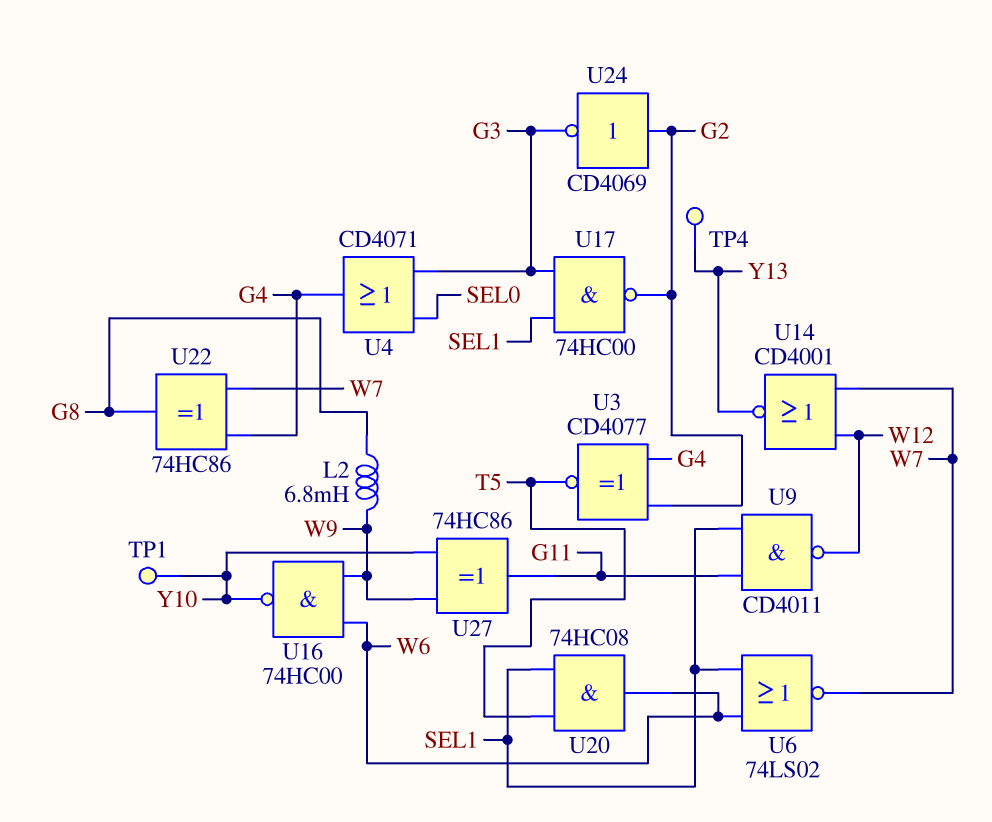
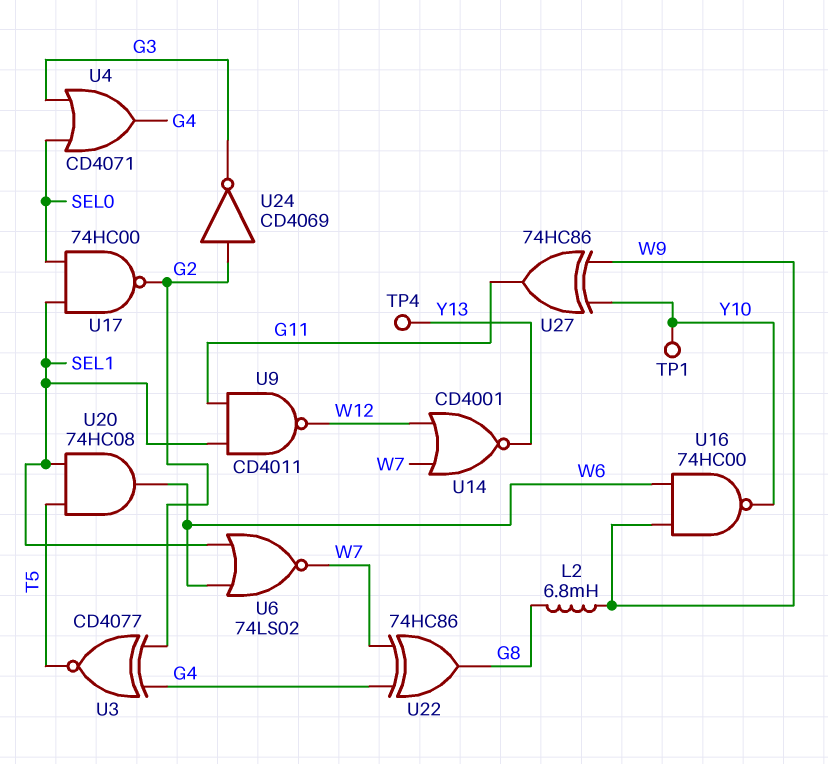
U17: NAND 74HC00 (in G3, in SEL1, out G2) -> NAND 74HC00 (in SEL0, in SEL1, out G2)

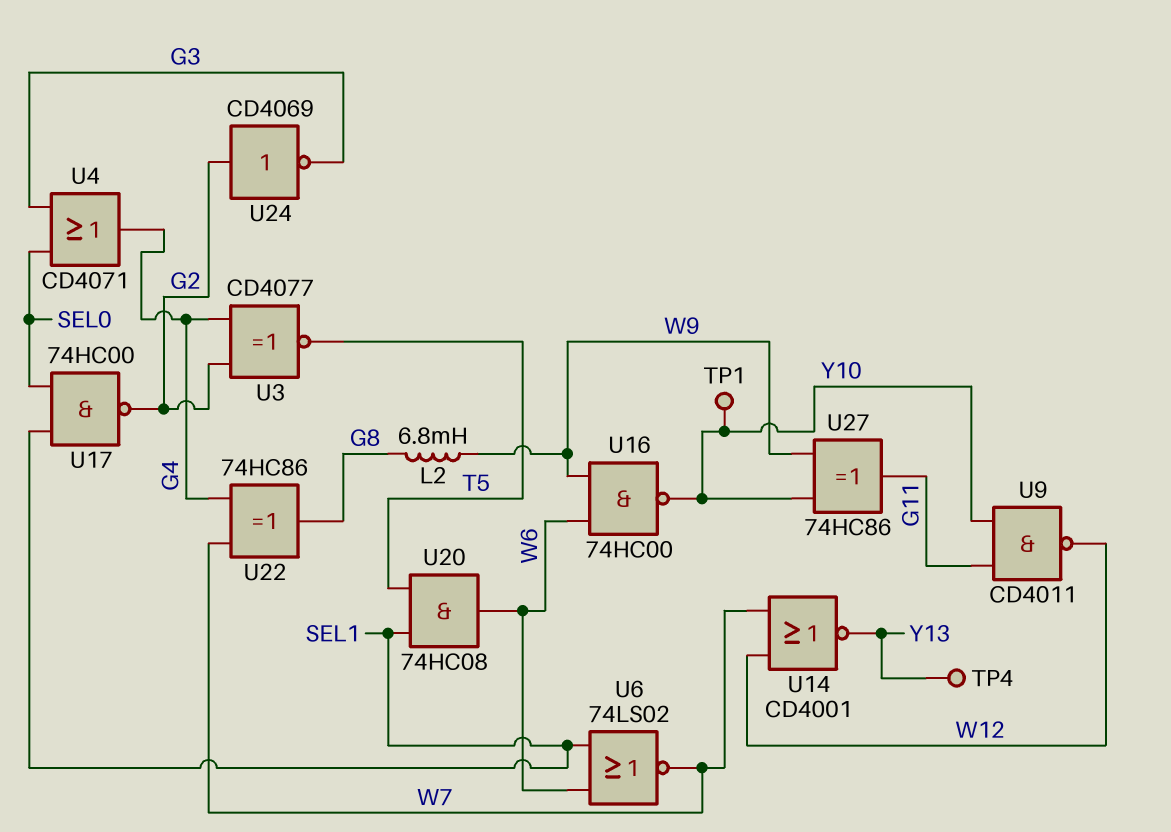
U9: NAND CD4011 (in G11, in SEL1, out W12) -> NAND CD4011 (in G11, in Y10, out W12)

